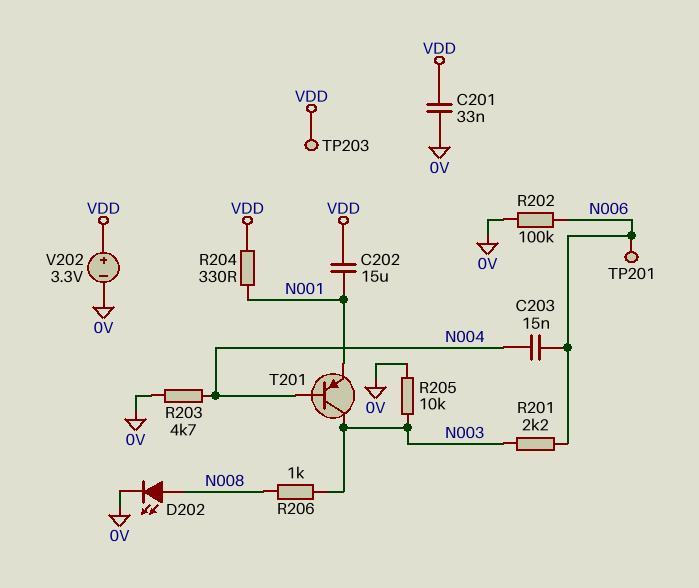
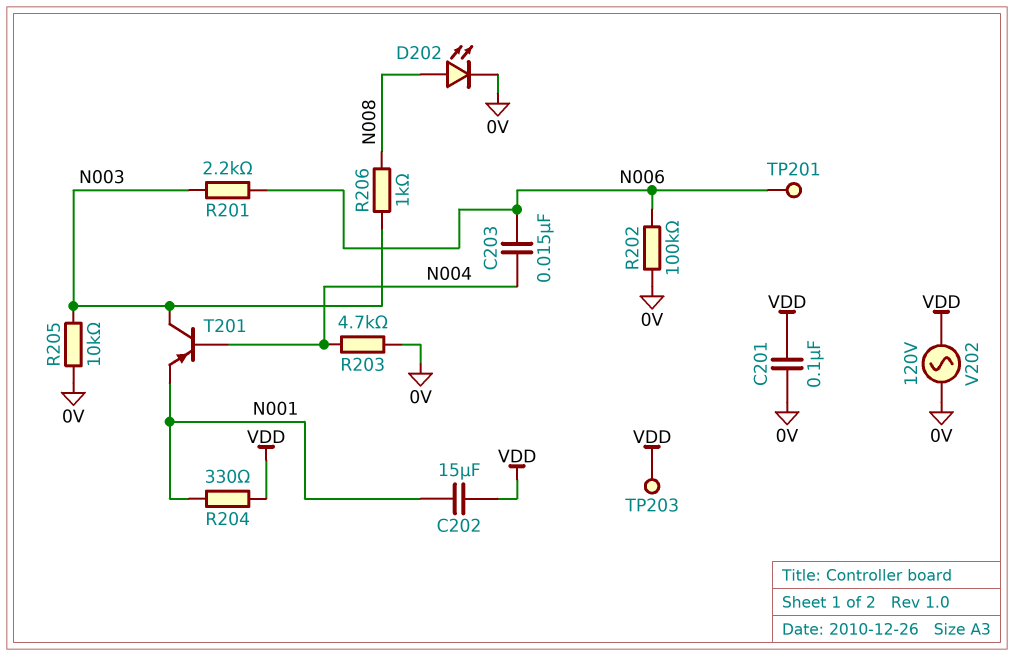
C201: 33nF (0V, VDD) -> 100nF (0V, VDD)
V202: 3.3V (plus VDD, minus 0V) -> AC 120V (0V, VDD)

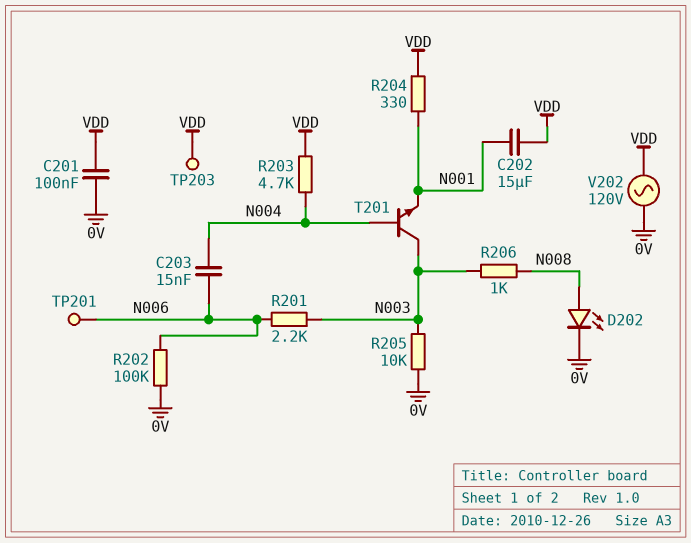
R203: 4.7k (0V, N004) -> 4.7k (N004, VDD)
T201: PNP (B N004, C N003, E N001) -> NPN (B N004, C N003, E N001)

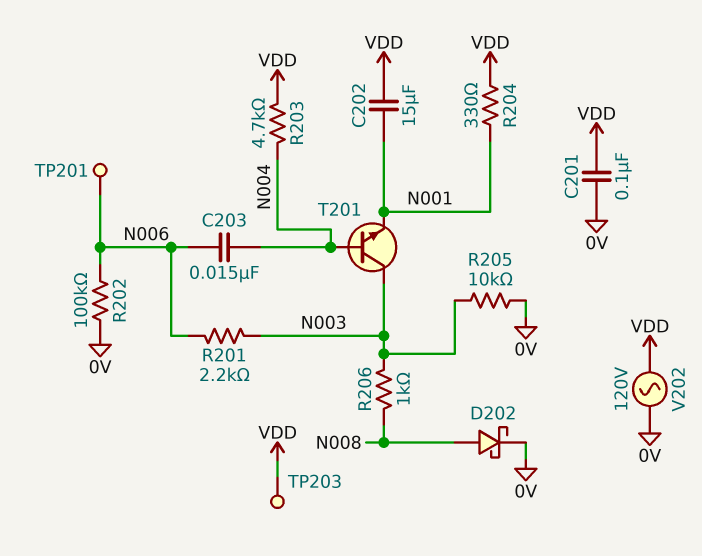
D202: LED (A N008, K 0V) -> schottky (A N008, K 0V)

